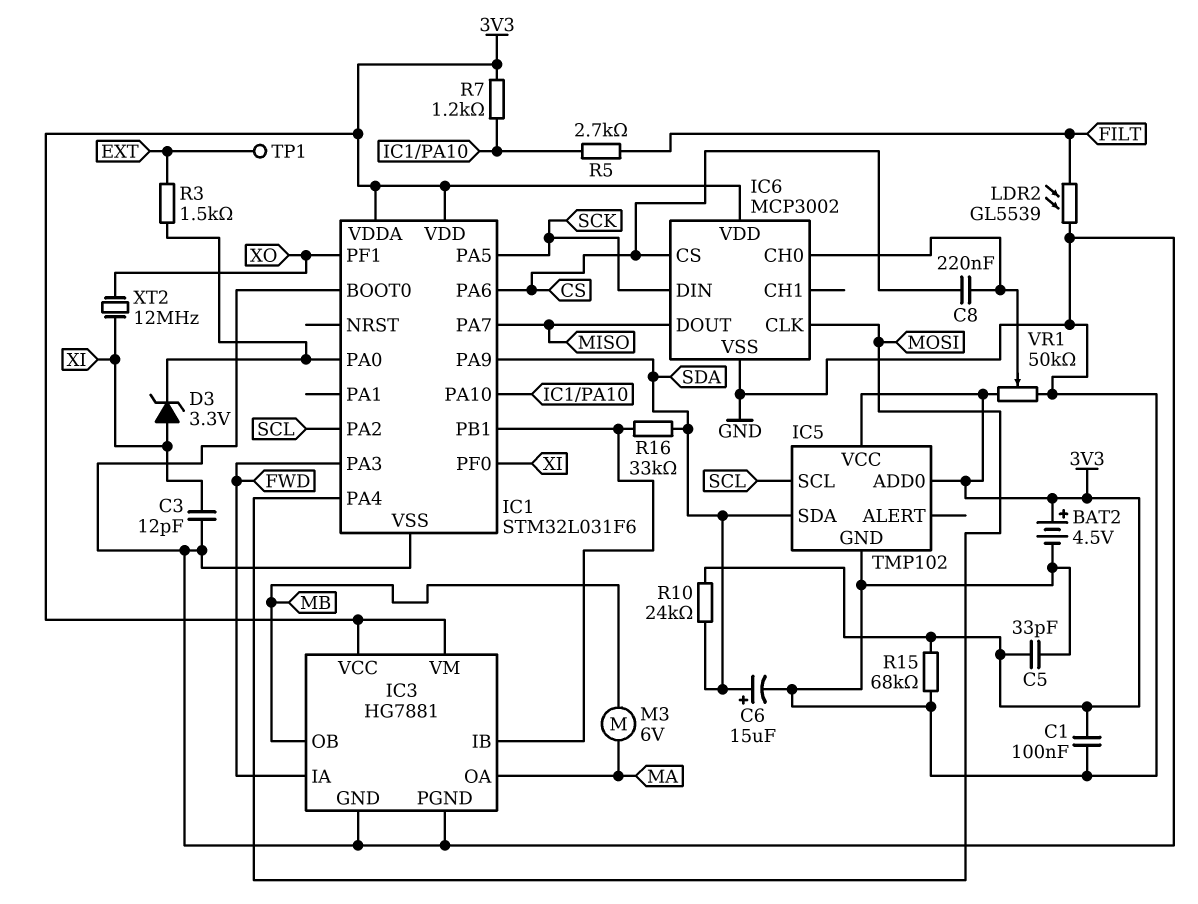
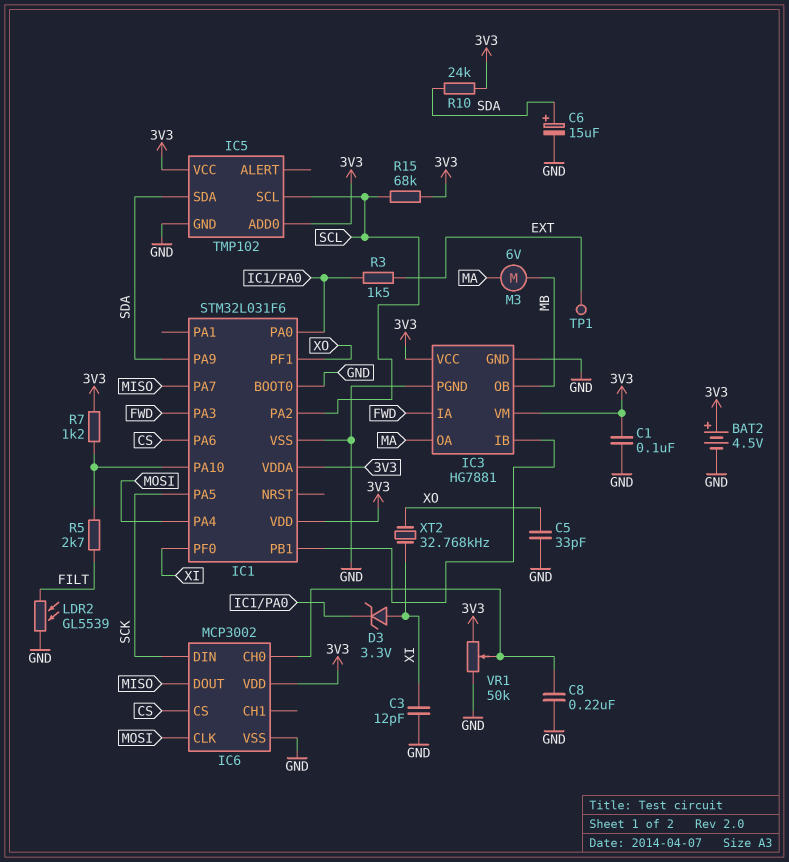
C5: 33pF (3V3, GND) -> 33pF (GND, XO)
C8: 220nF (CS, IC6/CH0) -> 220nF (GND, IC6/CH0)
R15: 68k (3V3, GND) -> 68k (3V3, SCL)
R16: 33k (IC1/PB1, SDA) -> none
XT2: 12MHz (XI, XO) -> 32.768kHz (XI, XO)

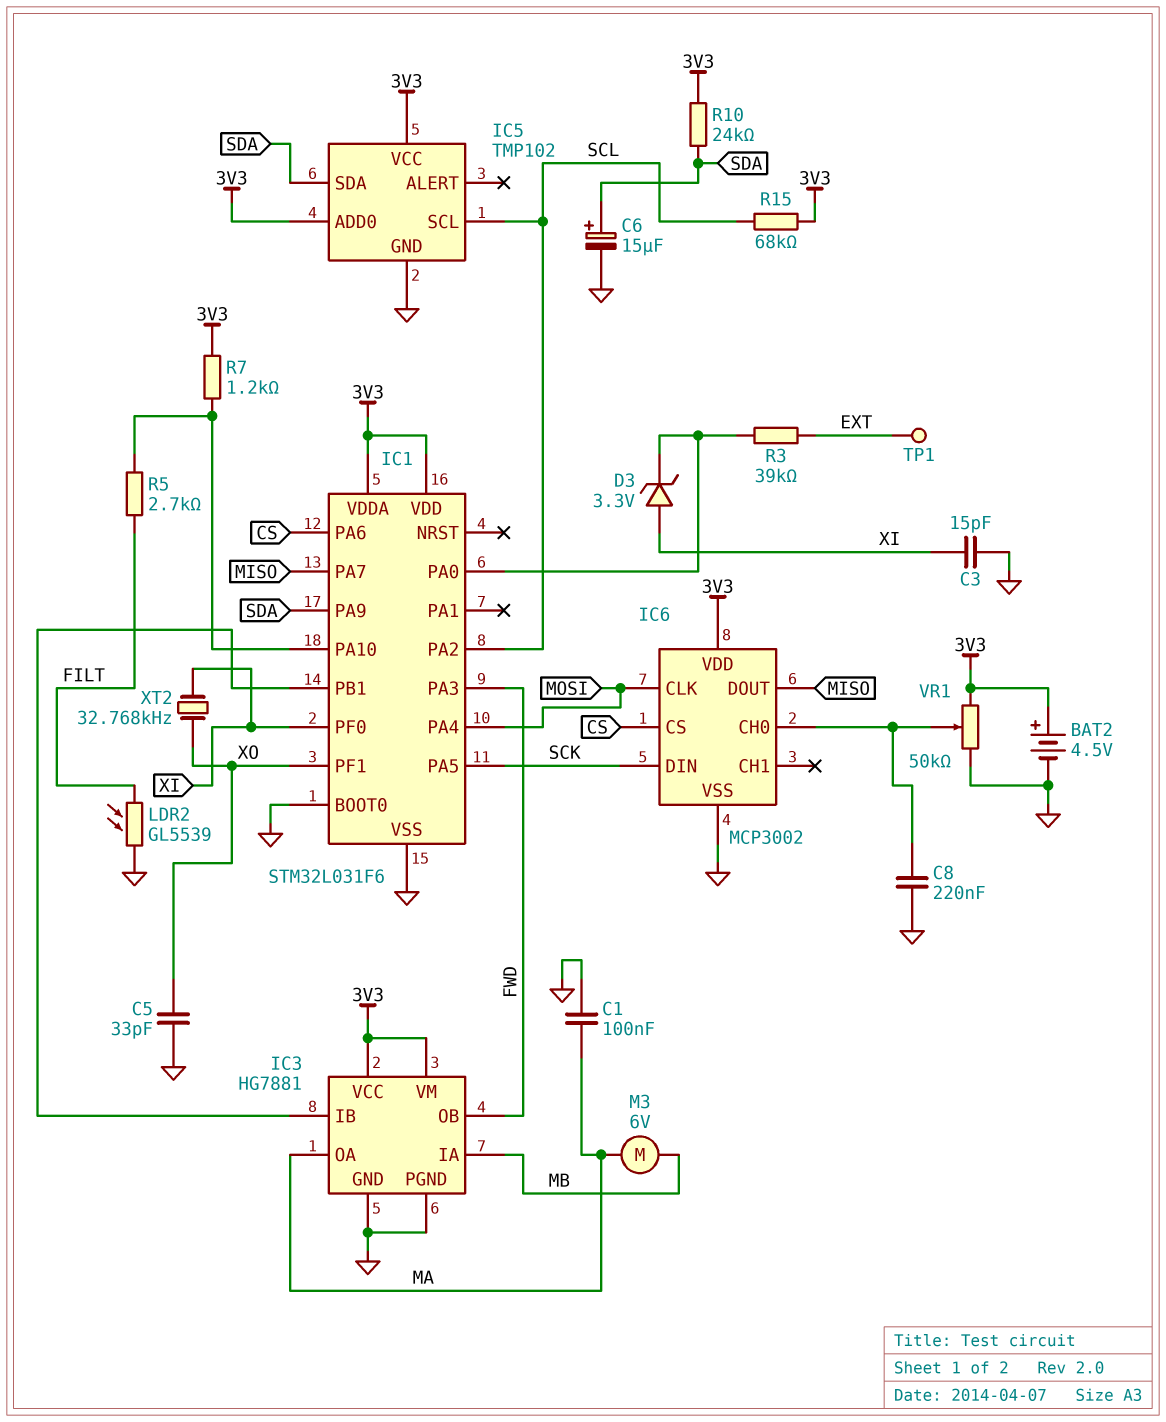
C1: 100nF (3V3, GND) -> 100nF (GND, MA)
C3: 12pF (GND, XI) -> 15pF (GND, XI)
IC3 pin IA: FWD -> MB
IC3 pin OB: MB -> FWD
R3: 1.5k (EXT, IC1/PA0) -> 39k (EXT, IC1/PA0)

